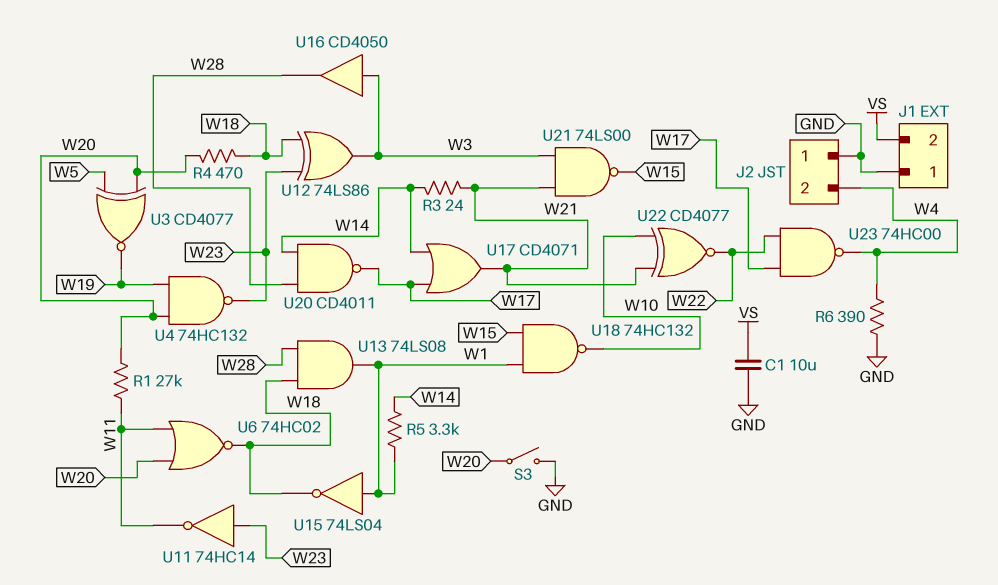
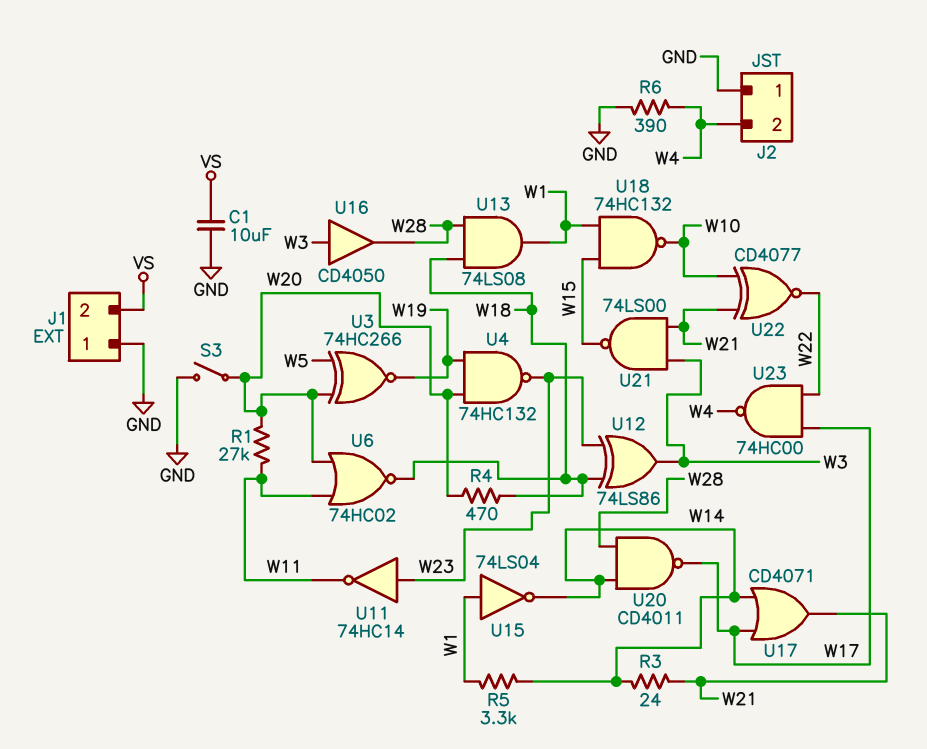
U3: XNOR CD4077 (in W5, in W20, out W19) -> XNOR 74HC266 (in W5, in W20, out W19)
U15: NOT 74LS04 (in W1, out W18) -> NOT 74LS04 (in W1, out W14)

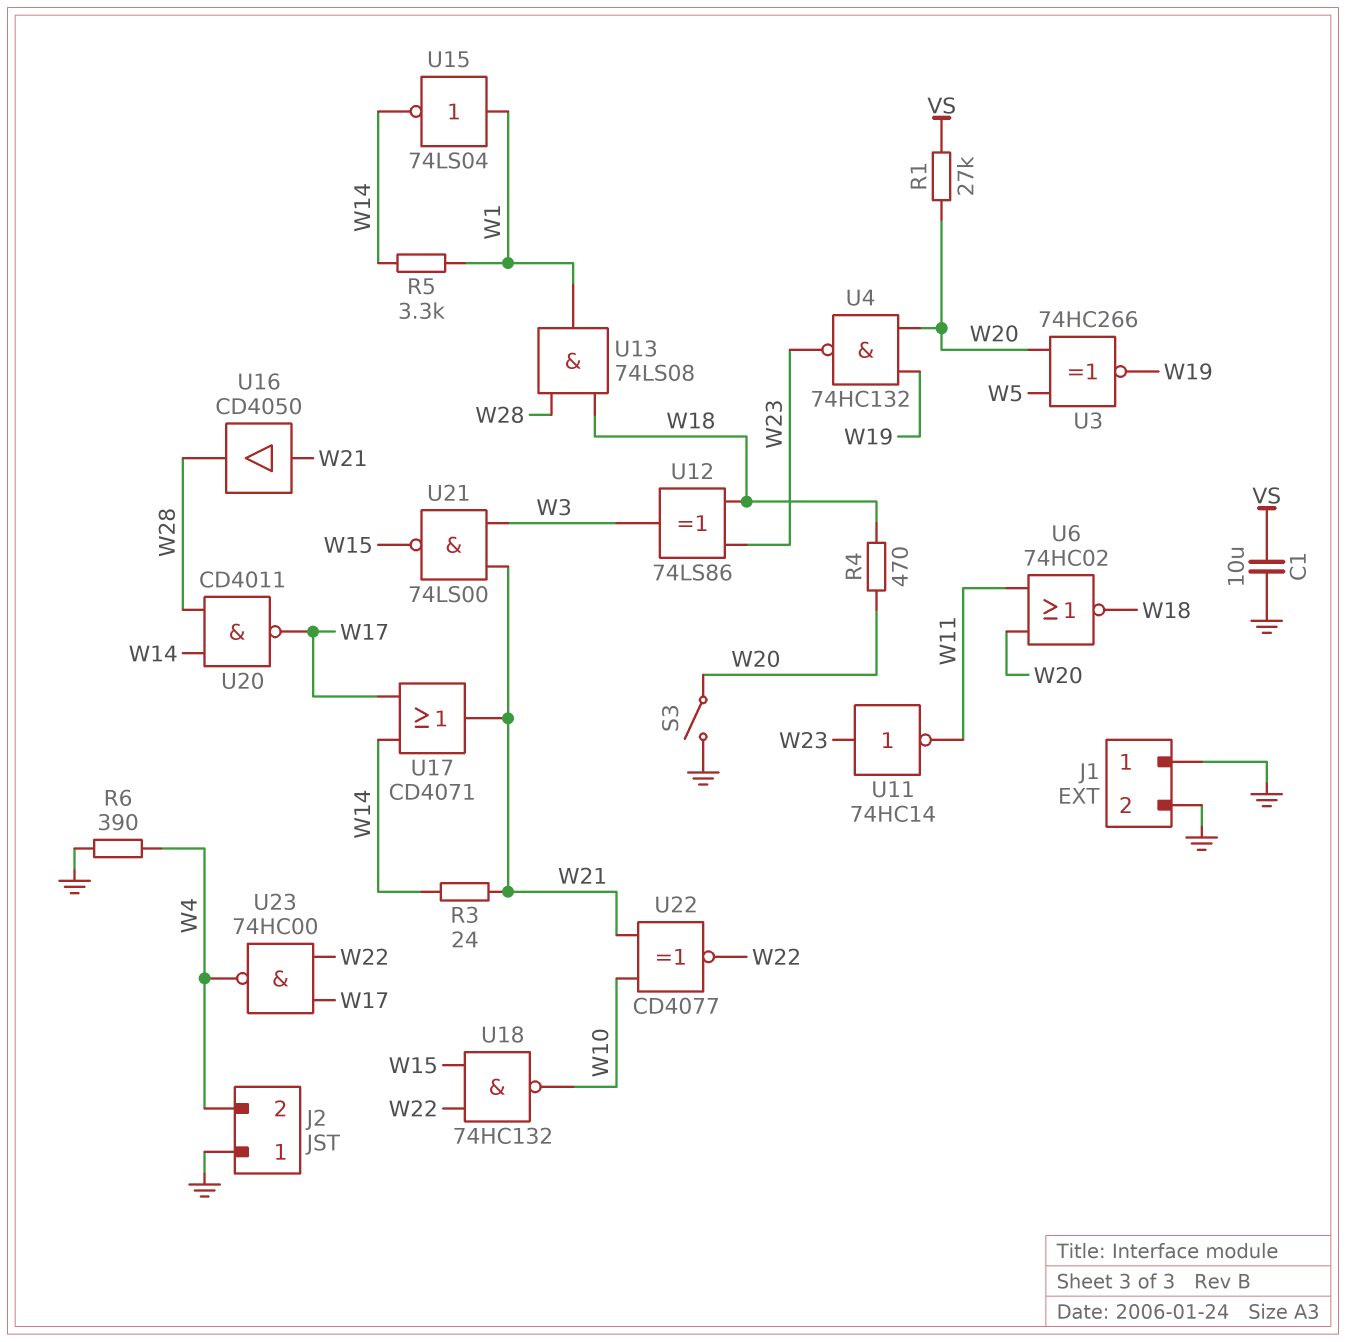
J1 pin 2: VS -> GND
R1: 27k (W11, W20) -> 27k (VS, W20)
U16: buffer CD4050 (in W3, out W28) -> buffer CD4050 (in W21, out W28)
U18: NAND 74HC132 (in W1, in W15, out W10) -> NAND 74HC132 (in W15, in W22, out W10)

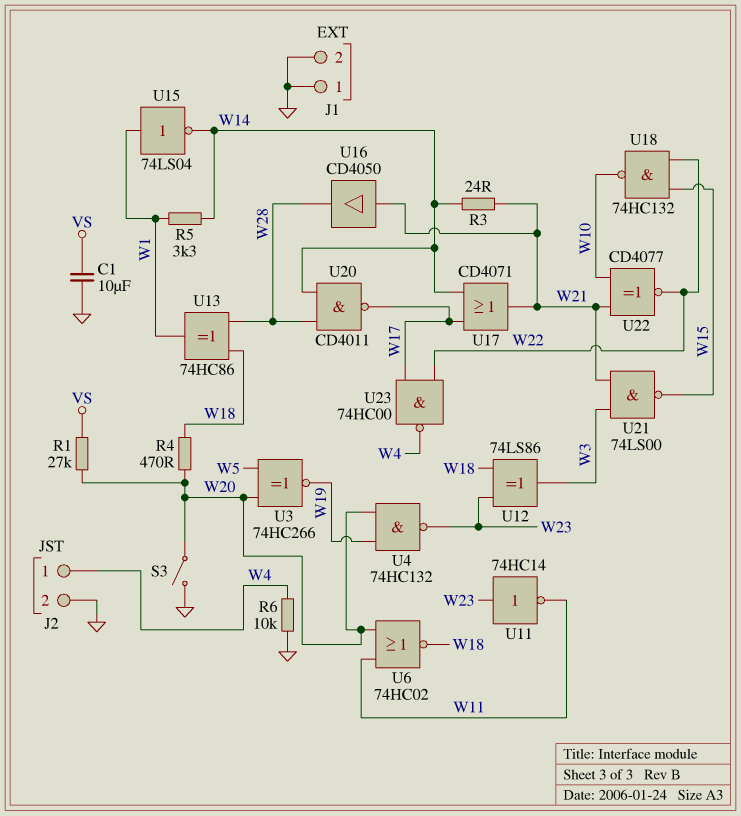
J2 pin 1: GND -> W4
J2 pin 2: W4 -> GND
R6: 390 (GND, W4) -> 10k (GND, W4)
U13: AND 74LS08 (in W18, in W28, out W1) -> XOR 74HC86 (in W18, in W28, out W1)

